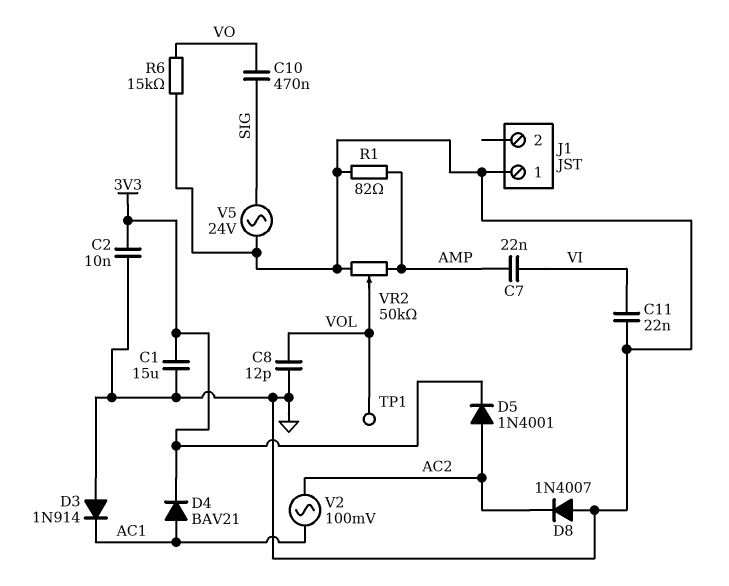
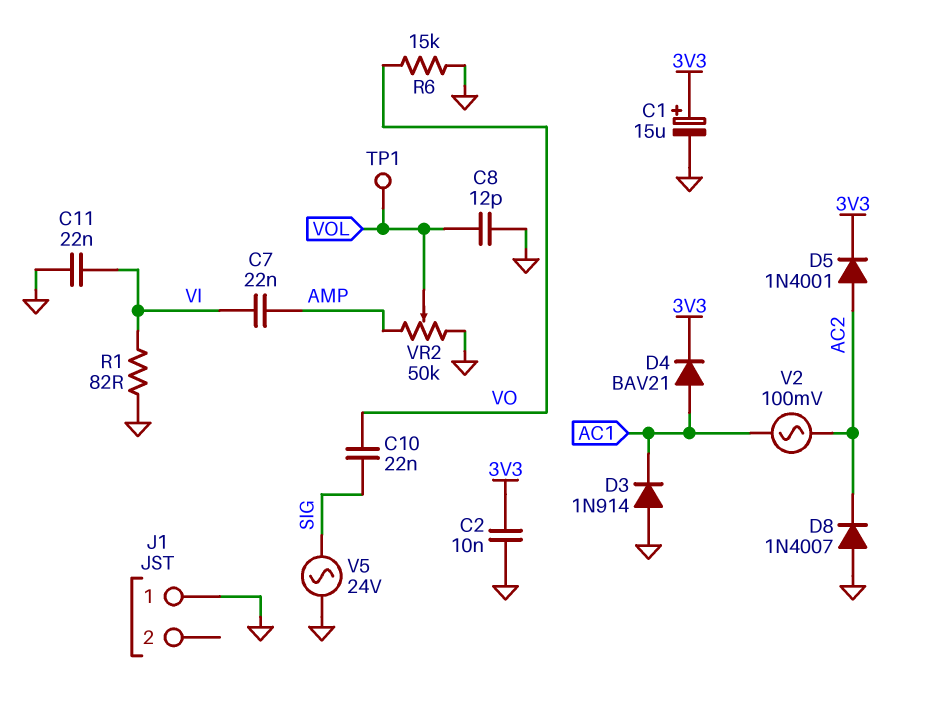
C1: 15uF (3V3, GND) -> 15uF (plus 3V3, minus GND)
C10: 470nF (SIG, VO) -> 22nF (SIG, VO)
R1: 82 (AMP, GND) -> 82 (GND, VI)

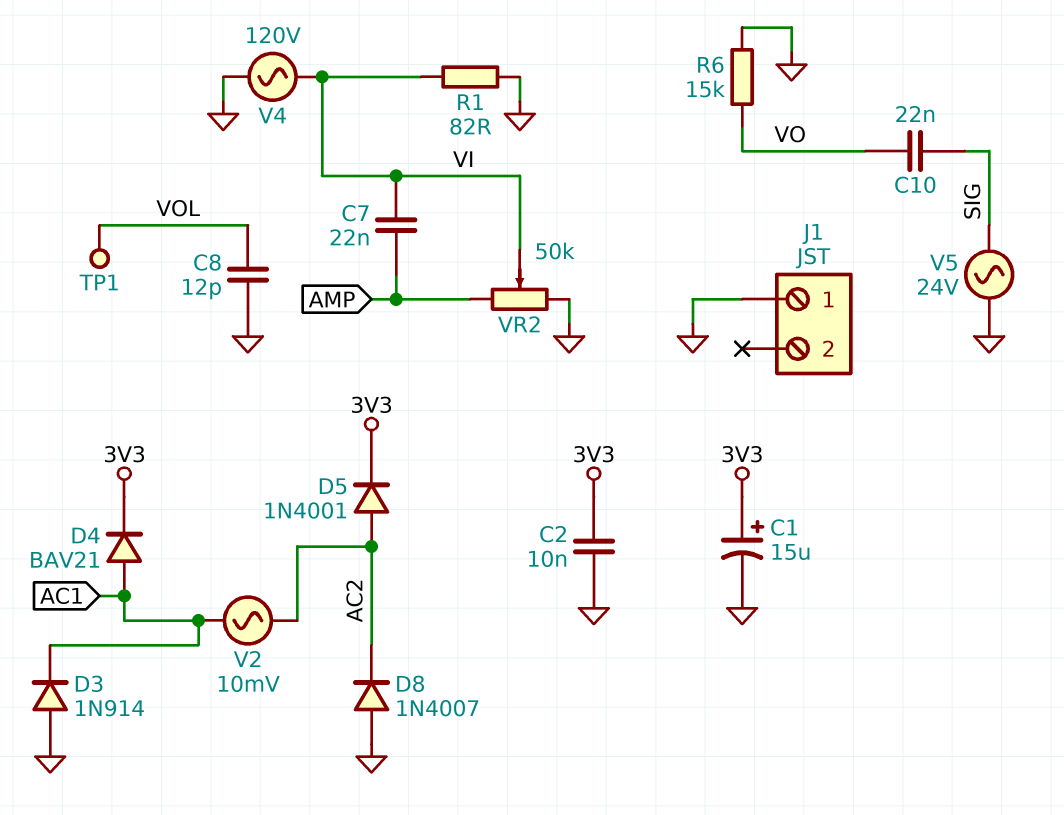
C11: 22nF (GND, VI) -> none
V2: AC 100mV (AC1, AC2) -> AC 10mV (AC1, AC2)
V4: none -> AC 120V (GND, VI)
VR2: 50k (AMP, GND, wiper VOL) -> 50k (AMP, GND, wiper VI)

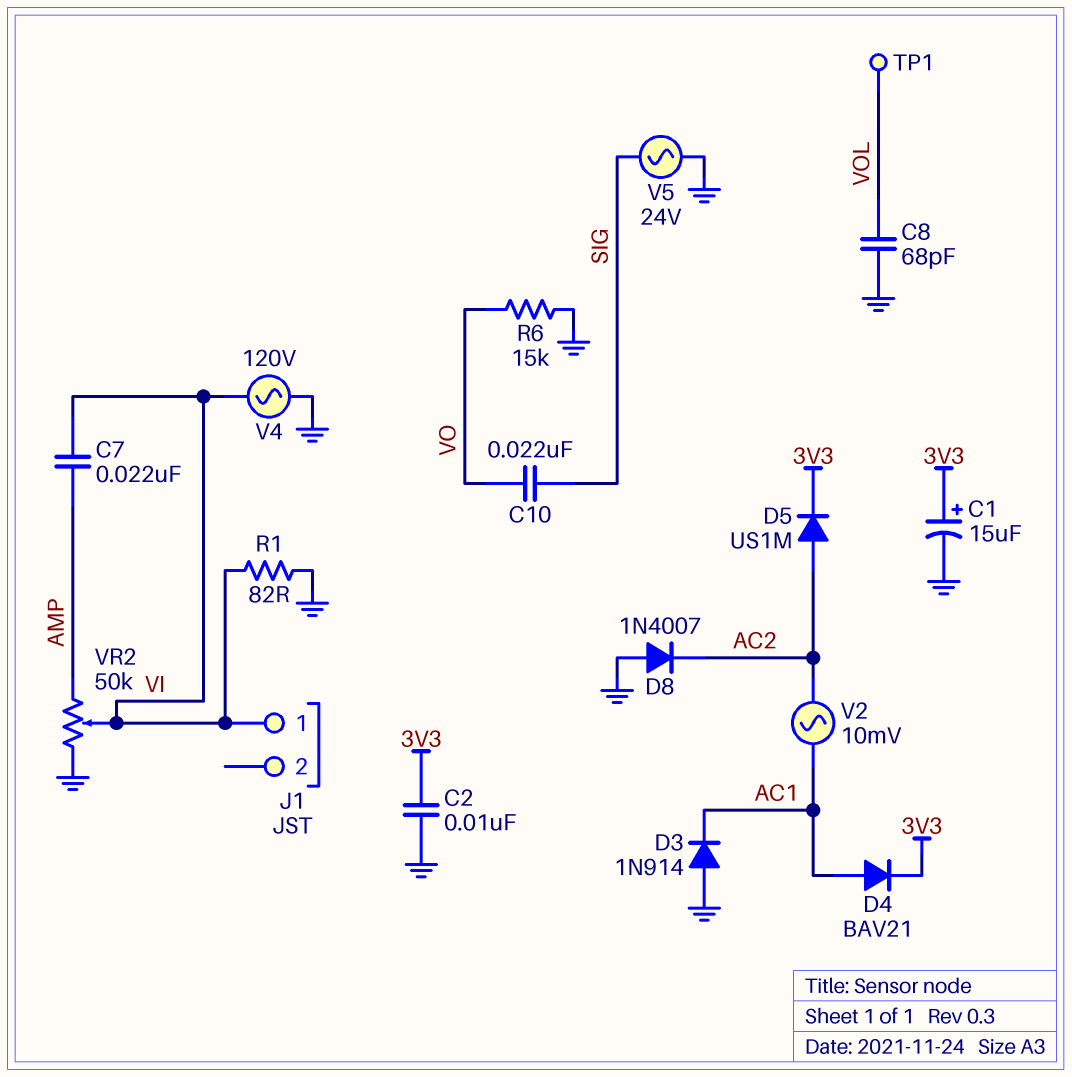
C8: 12pF (GND, VOL) -> 68pF (GND, VOL)
D5: diode 1N4001 (A AC2, K 3V3) -> diode US1M (A AC2, K 3V3)
J1 pin 1: GND -> VI

